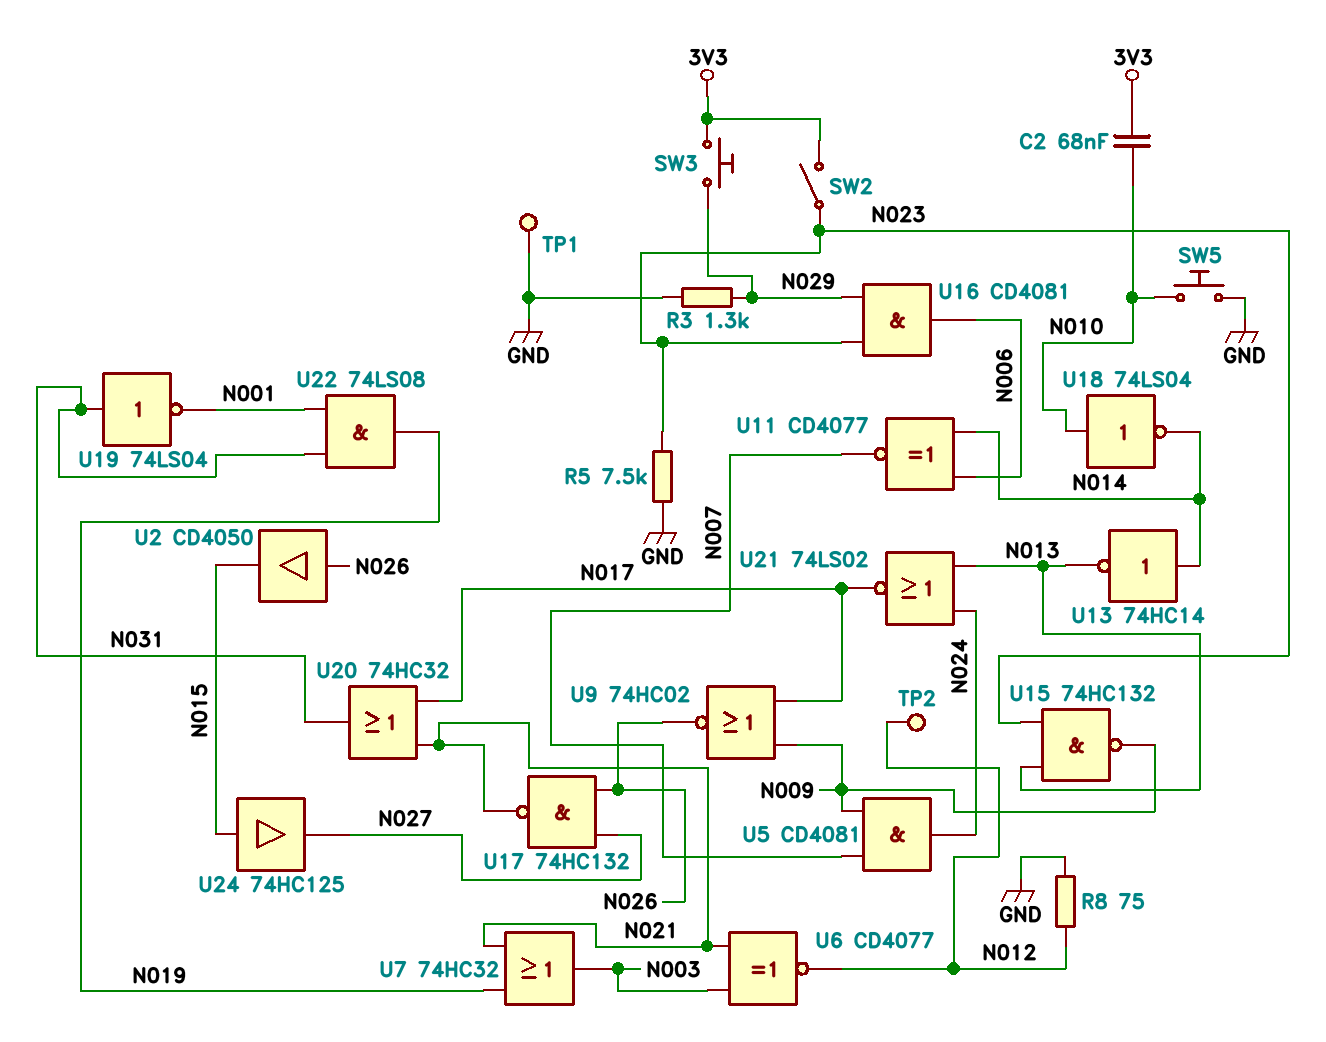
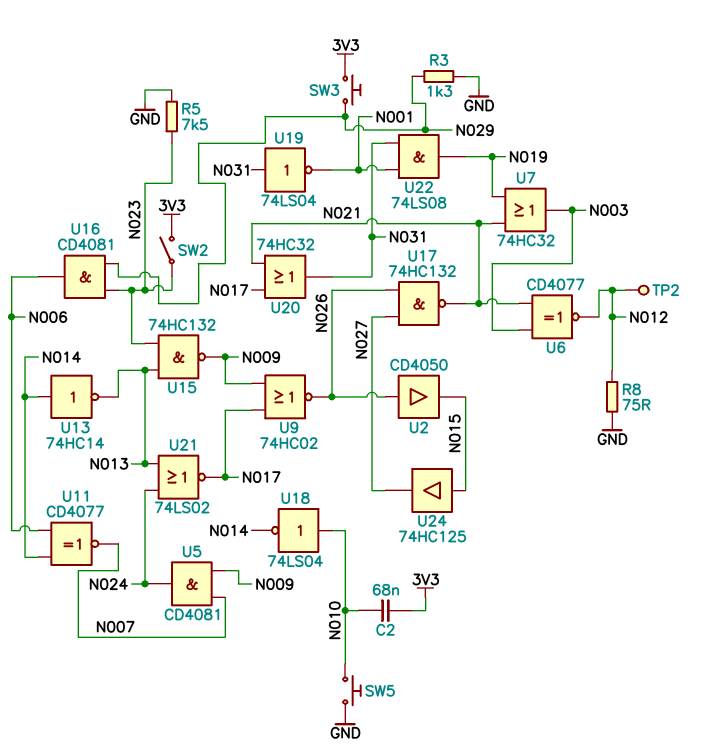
TP1: test point (GND) -> none

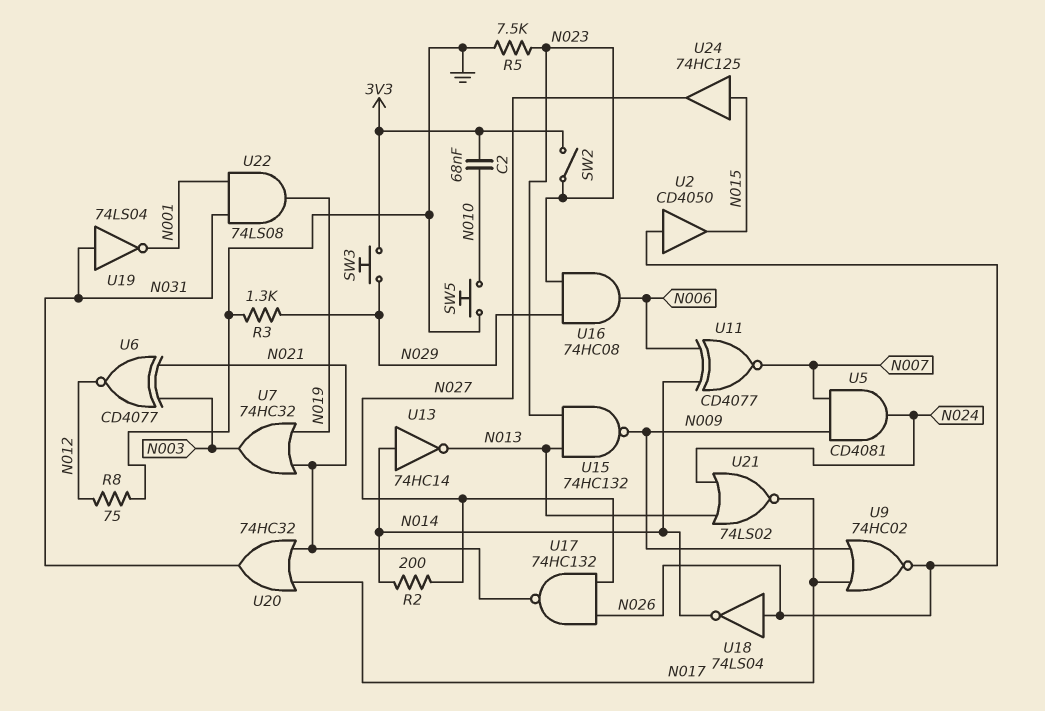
R2: none -> 200 (N014, N027)
TP2: test point (N012) -> none
U16: AND CD4081 (in N023, in N029, out N006) -> AND 74HC08 (in N023, in N029, out N006)
U18: NOT 74LS04 (in N010, out N014) -> NOT 74LS04 (in N026, out N014)

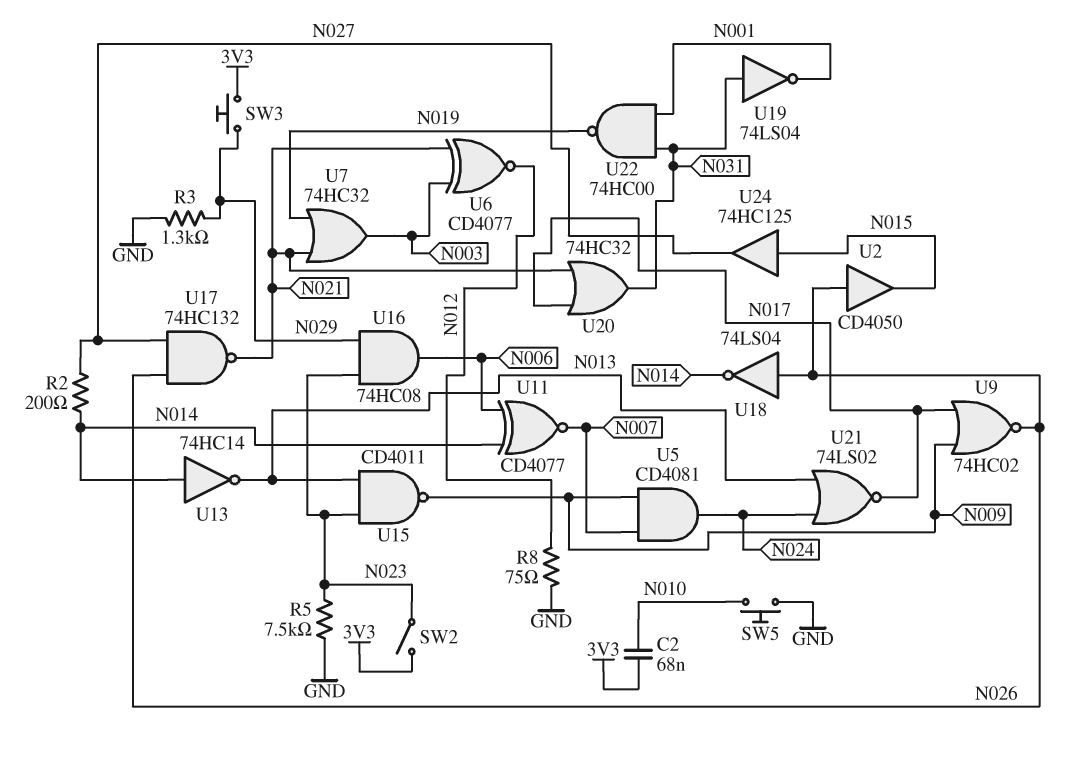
U15: NAND 74HC132 (in N013, in N023, out N009) -> NAND CD4011 (in N013, in N023, out N009)
U22: AND 74LS08 (in N001, in N031, out N019) -> NAND 74HC00 (in N001, in N031, out N019)

